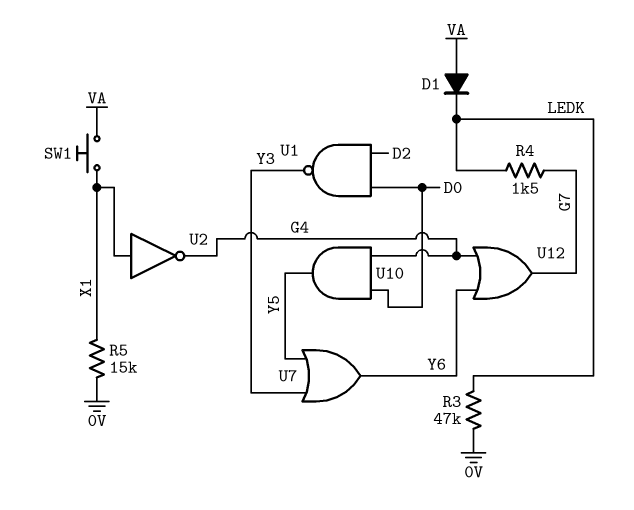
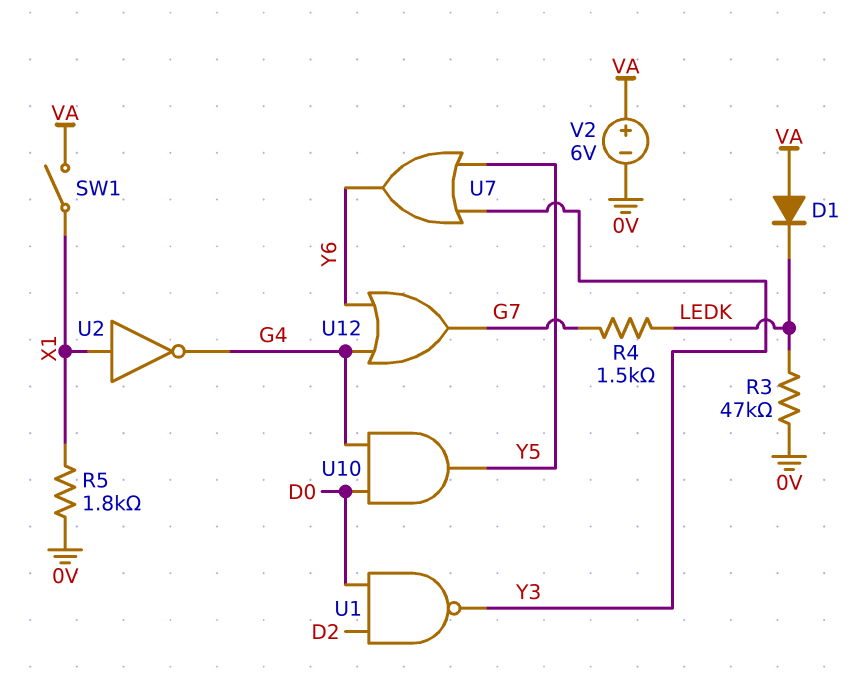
R5: 15k (0V, X1) -> 1.8k (0V, X1)
SW1: button (VA, X1) -> switch (VA, X1)
V2: none -> 6V (plus VA, minus 0V)

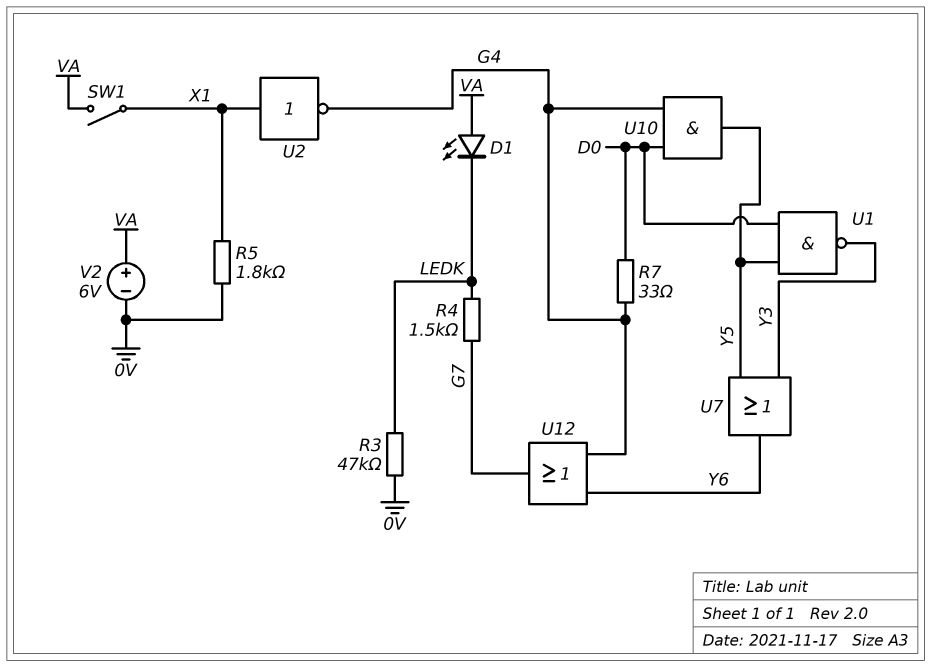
D1: diode (A VA, K LEDK) -> LED (A VA, K LEDK)
R7: none -> 33 (D0, G4)
U1: NAND (in D0, in D2, out Y3) -> NAND (in D0, in Y5, out Y3)

